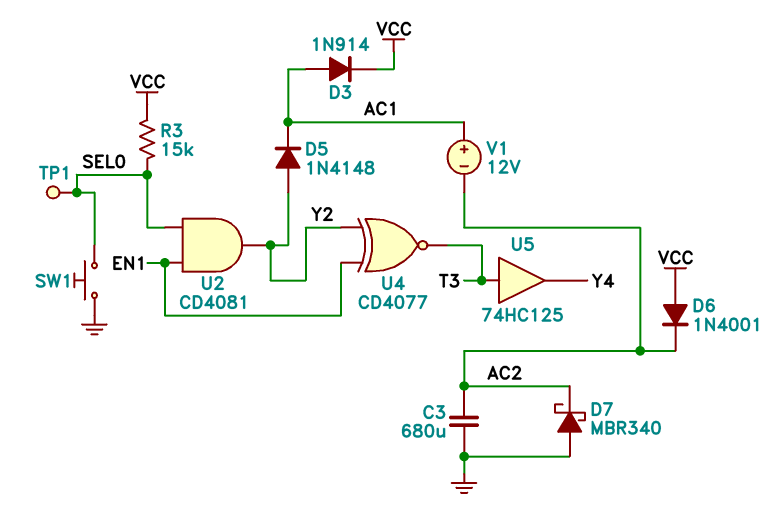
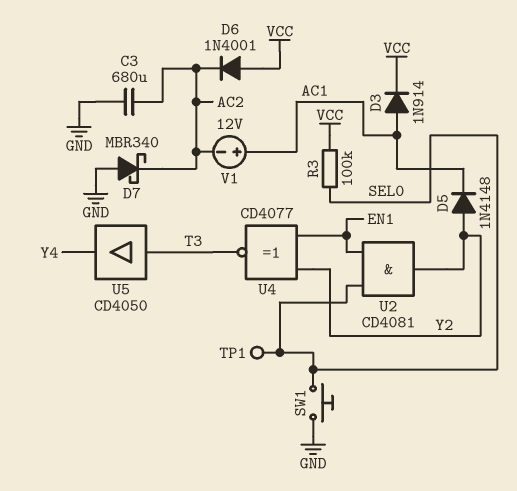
R3: 15k (SEL0, VCC) -> 100k (SEL0, VCC)
U5: buffer 74HC125 (in T3, out Y4) -> buffer CD4050 (in T3, out Y4)

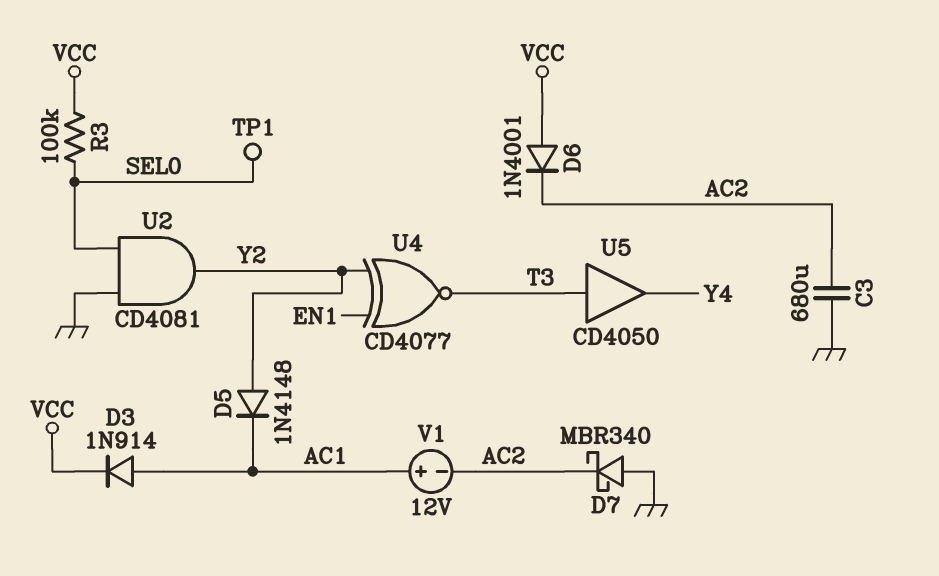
SW1: button (GND, SEL0) -> none
U2: AND CD4081 (in EN1, in SEL0, out Y2) -> AND CD4081 (in GND, in SEL0, out Y2)

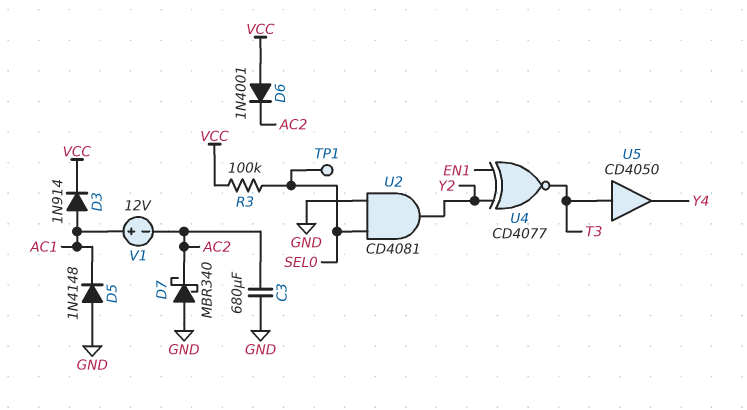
D5: diode 1N4148 (A Y2, K AC1) -> diode 1N4148 (A GND, K AC1)

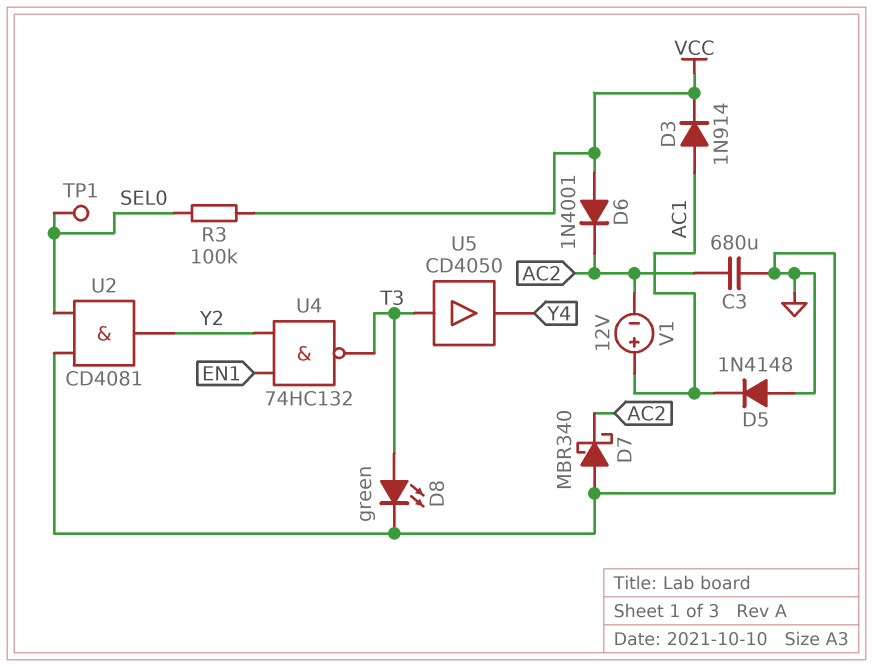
D8: none -> LED green (A T3, K GND)
U4: XNOR CD4077 (in EN1, in Y2, out T3) -> NAND 74HC132 (in EN1, in Y2, out T3)

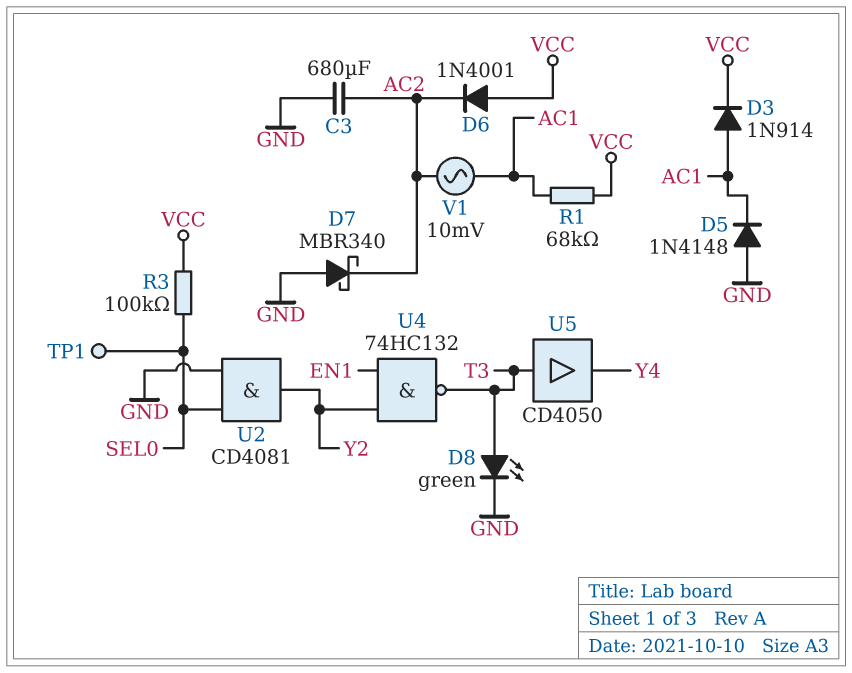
R1: none -> 68k (AC1, VCC)
V1: 12V (plus AC1, minus AC2) -> AC 10mV (AC1, AC2)

